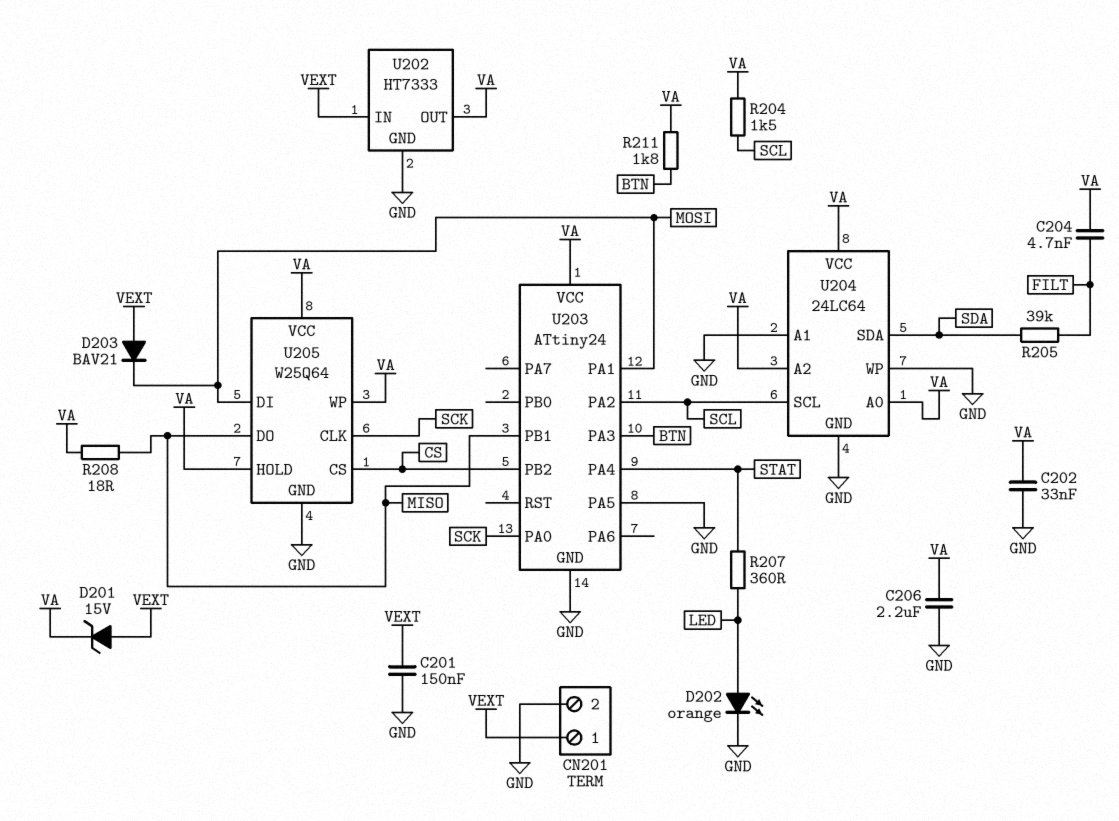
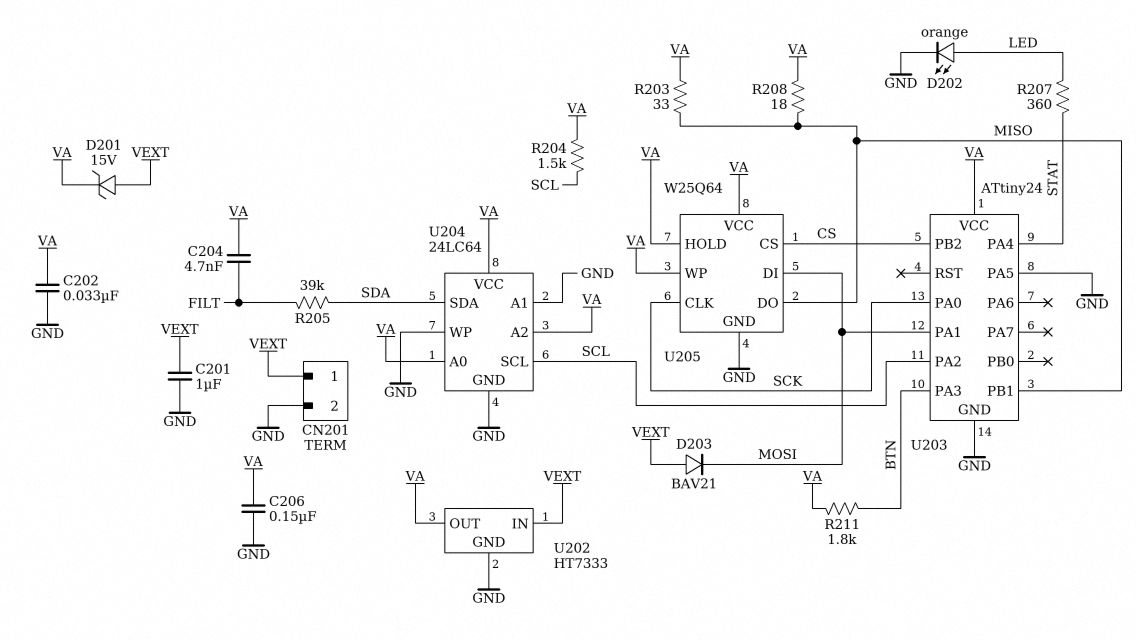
C201: 150nF (GND, VEXT) -> 1uF (GND, VEXT)
C206: 2.2uF (GND, VA) -> 150nF (GND, VA)
R203: none -> 33 (MISO, VA)

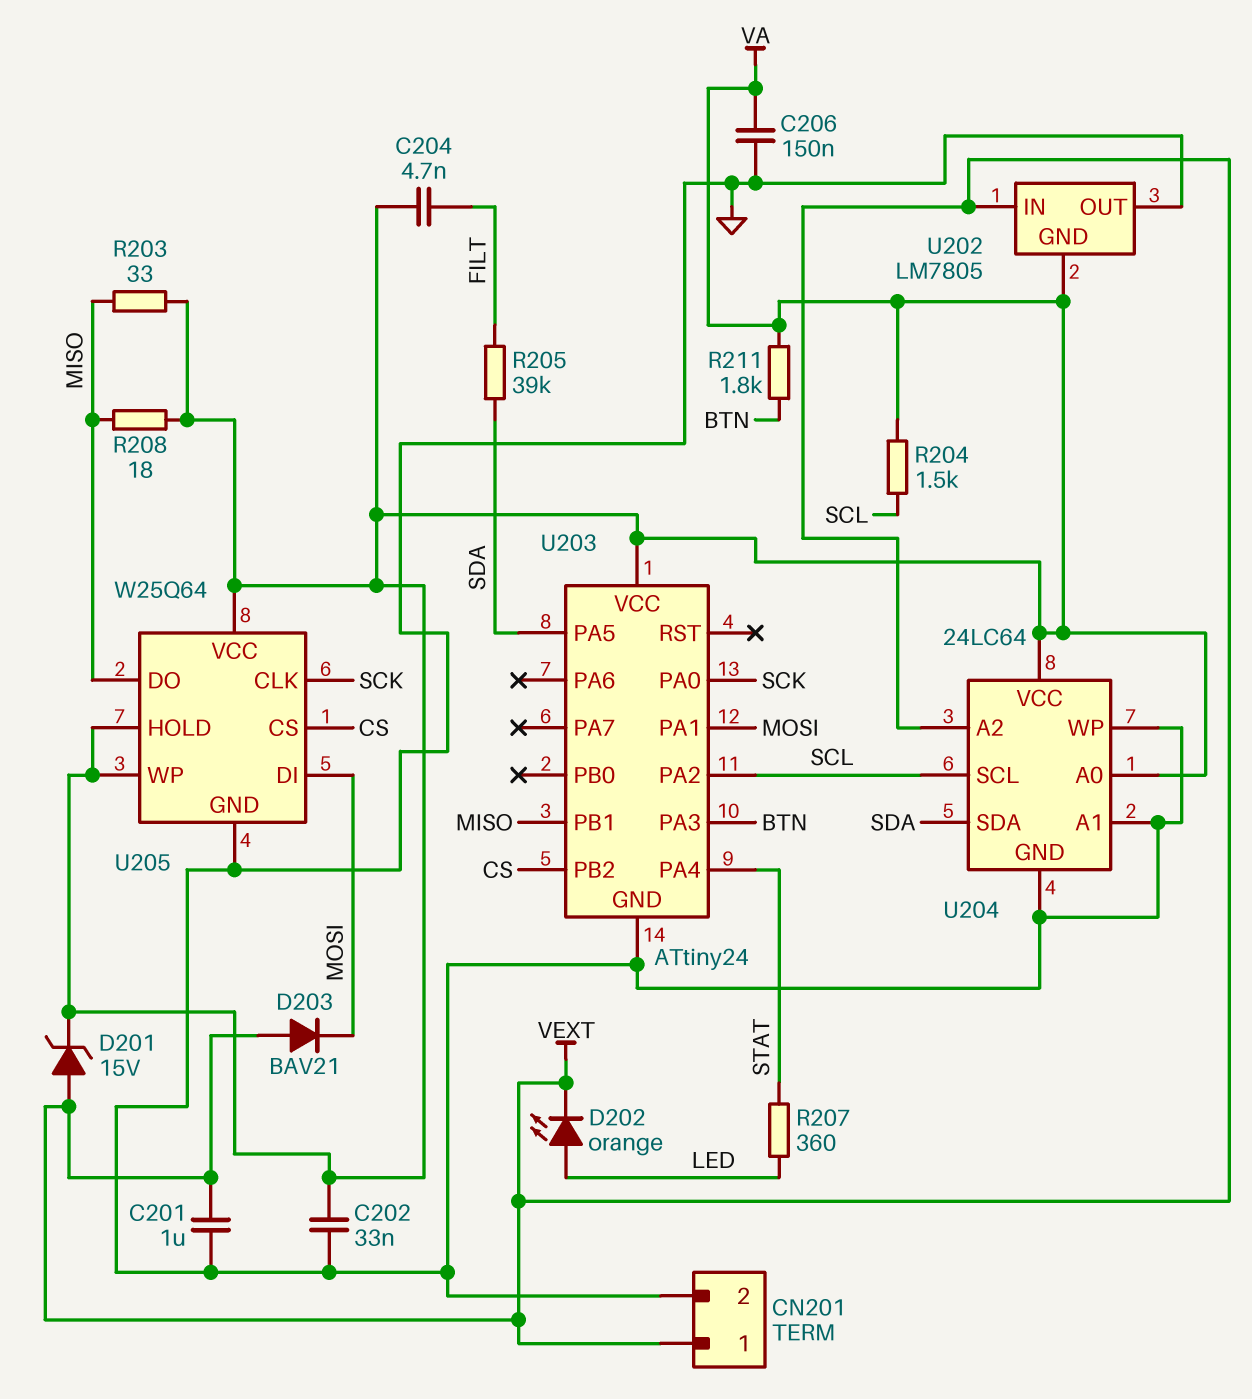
D202: LED orange (A LED, K GND) -> LED orange (A LED, K VEXT)
U202: HT7333 -> LM7805
U202 pin GND: GND -> VA
U202 pin OUT: VA -> GND
U203 pin PA5: GND -> SDA
U204 pin A2: VA -> VEXT

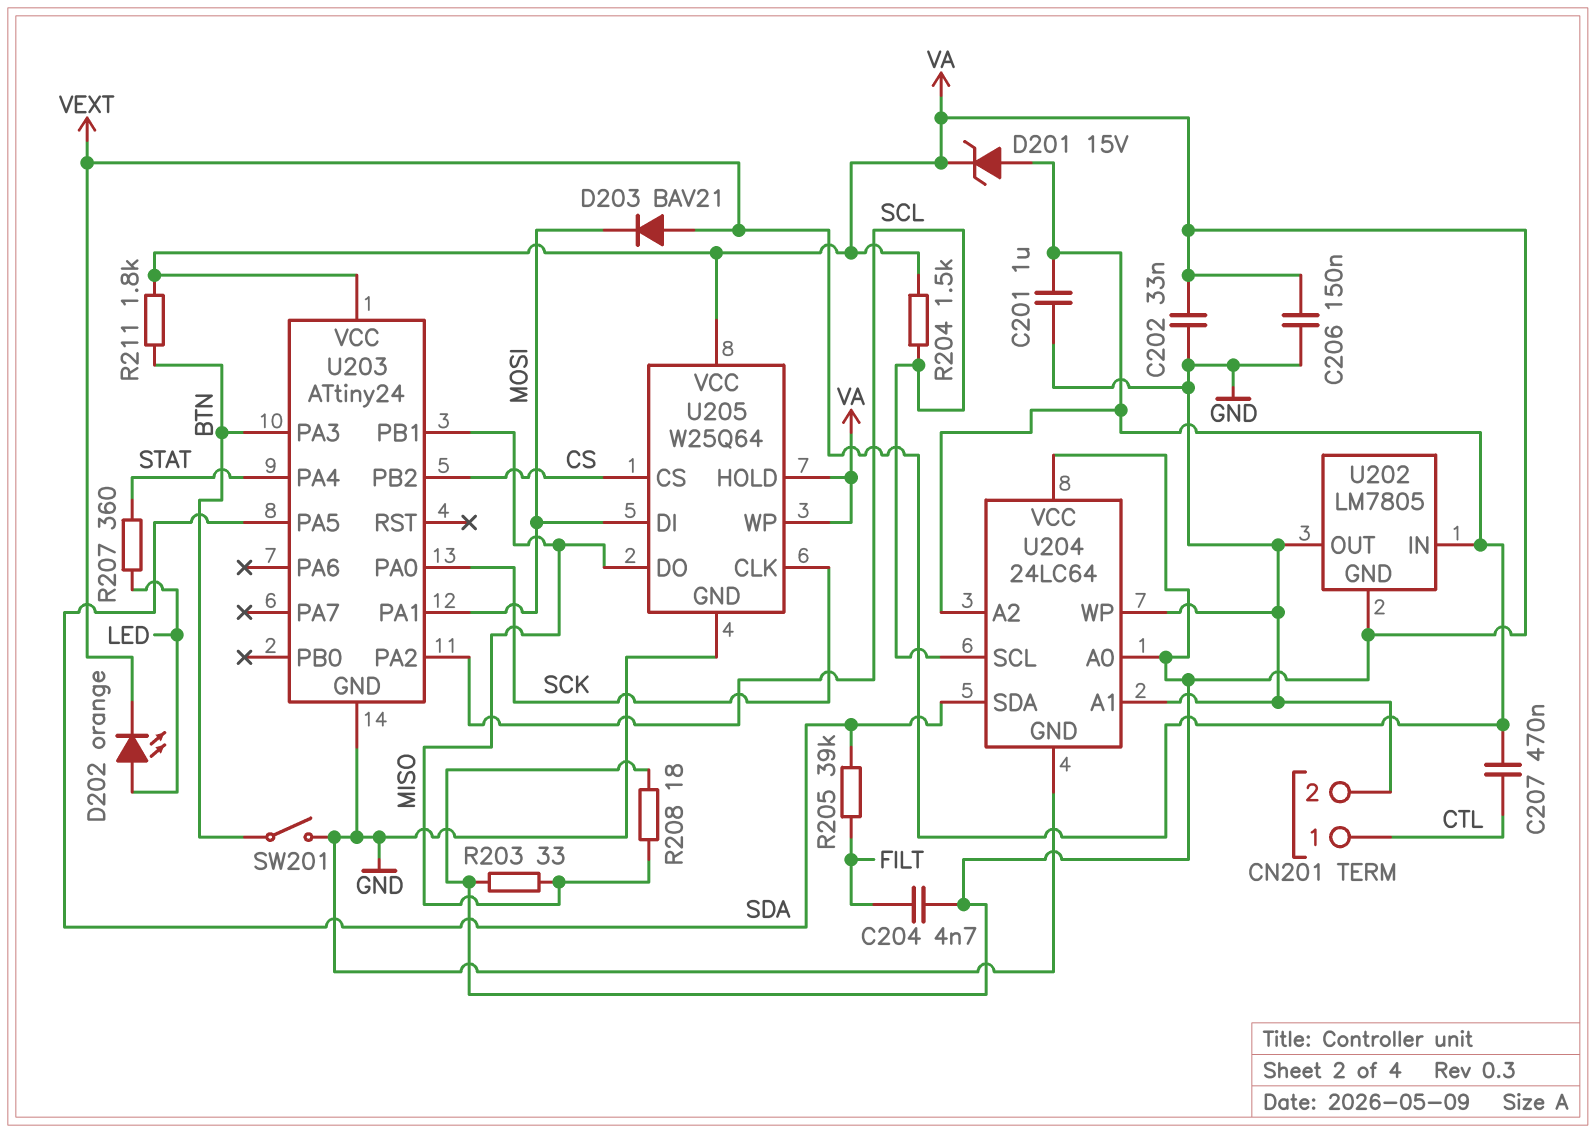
C207: none -> 470nF (CTL, VEXT)
CN201 pin 1: VEXT -> CTL
SW201: none -> switch (BTN, GND)

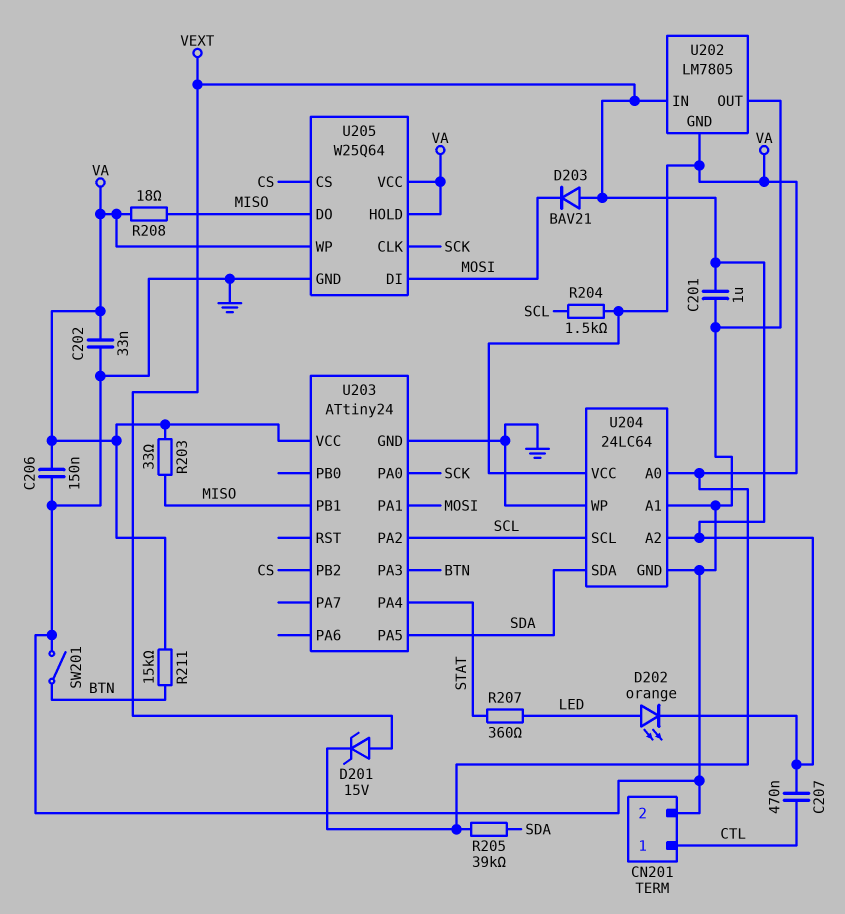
C204: 4.7nF (FILT, VA) -> none
R205: 39k (FILT, SDA) -> 39k (SDA, VA)
R211: 1.8k (BTN, VA) -> 15k (BTN, VA)

